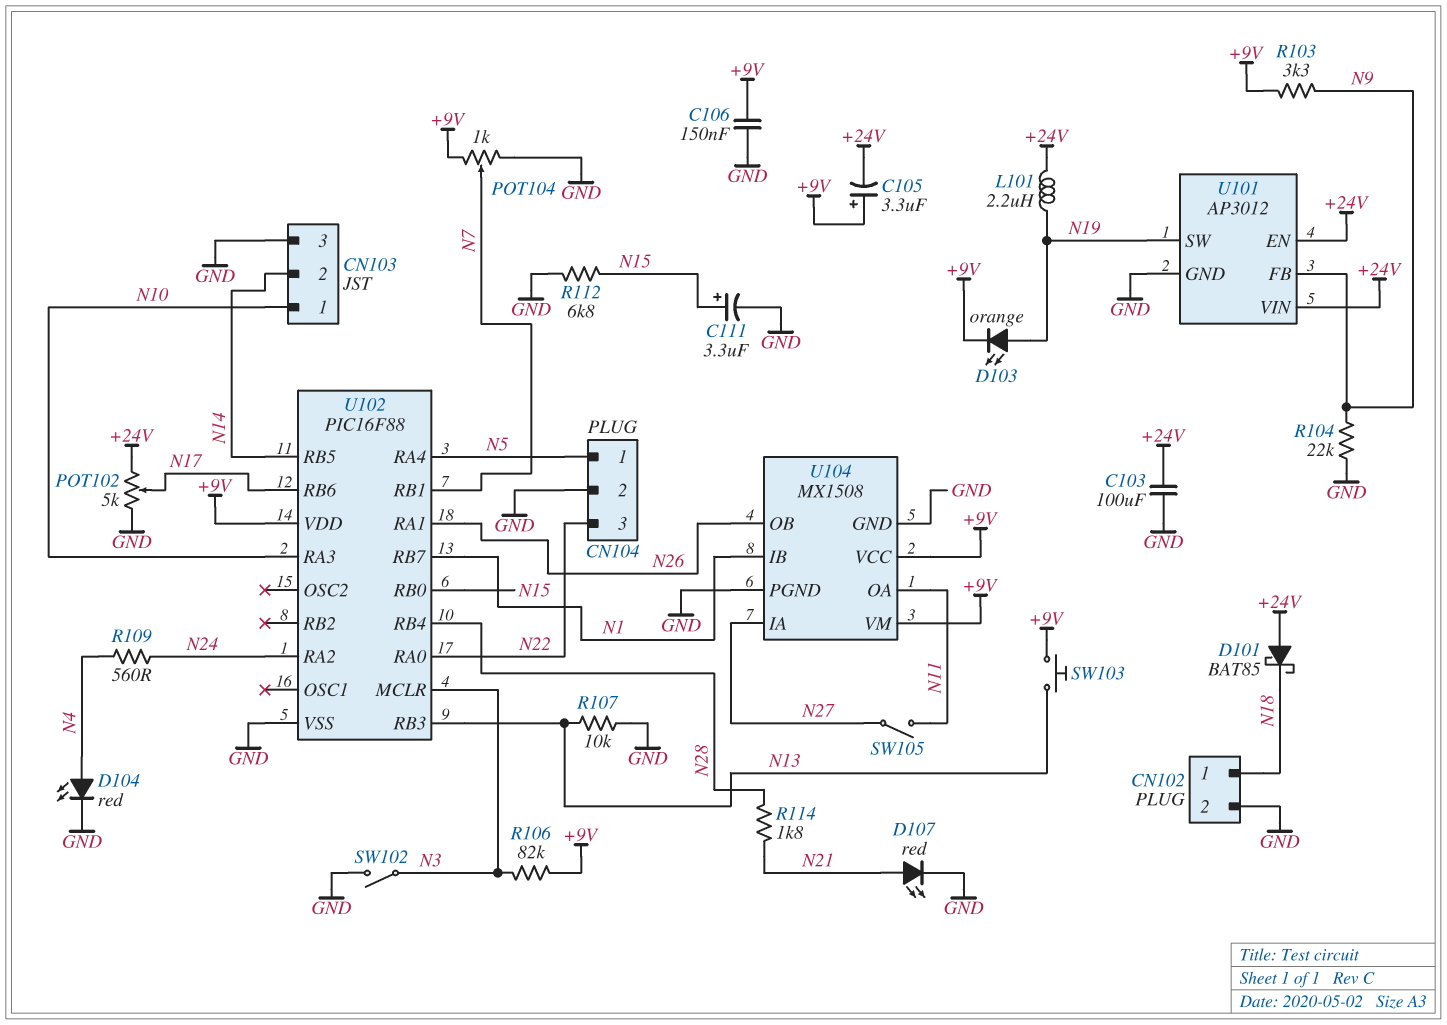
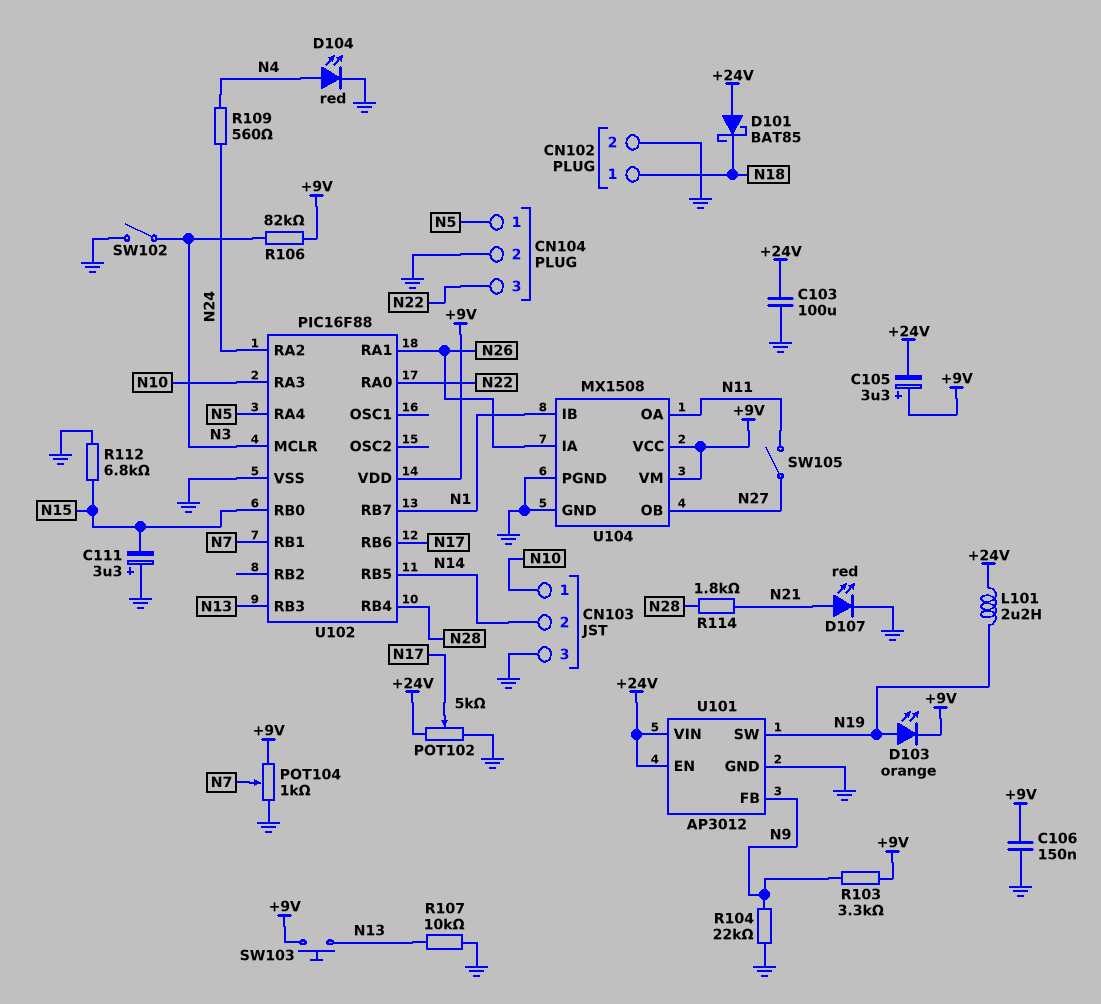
C111: 3.3uF (plus N15, minus GND) -> 3.3uF (plus GND, minus N15)
U104 pin IA: N27 -> N26
U104 pin OB: N26 -> N27

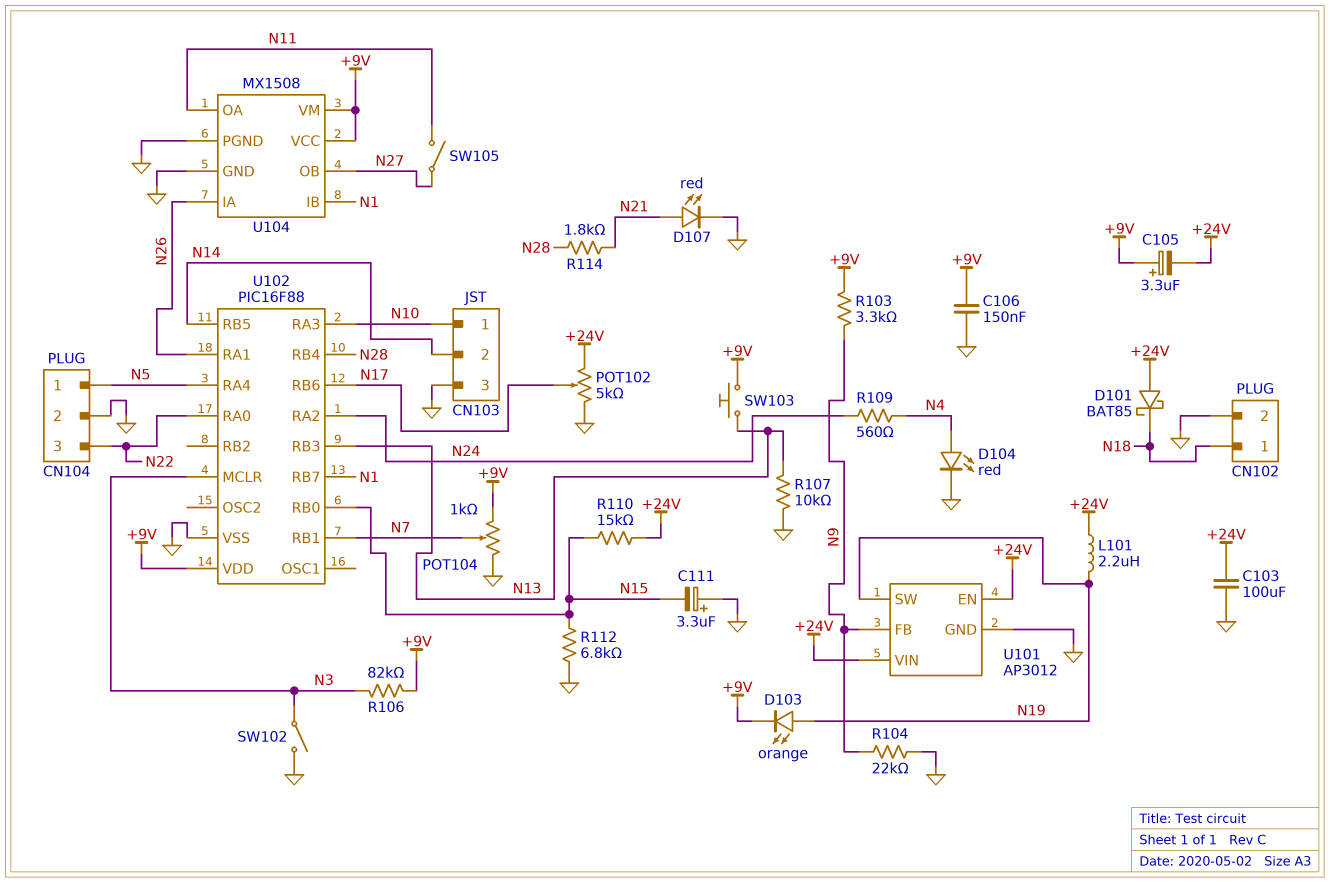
R110: none -> 15k (+24V, N15)

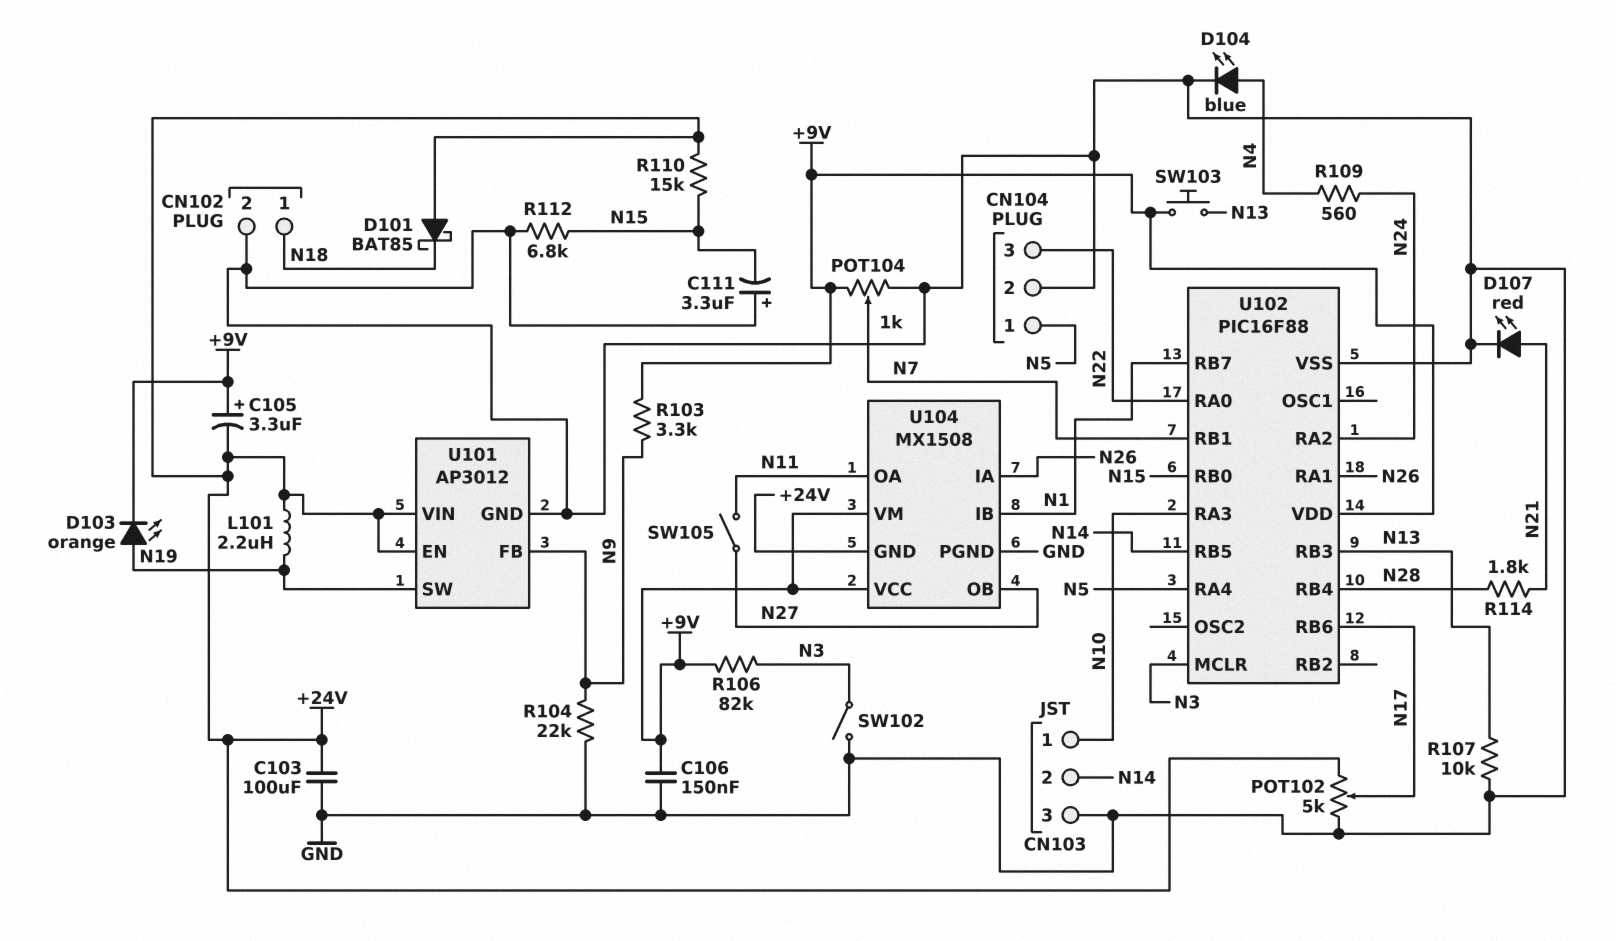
D104: LED red (A N4, K GND) -> LED blue (A N4, K GND)
U104 pin GND: GND -> +24V

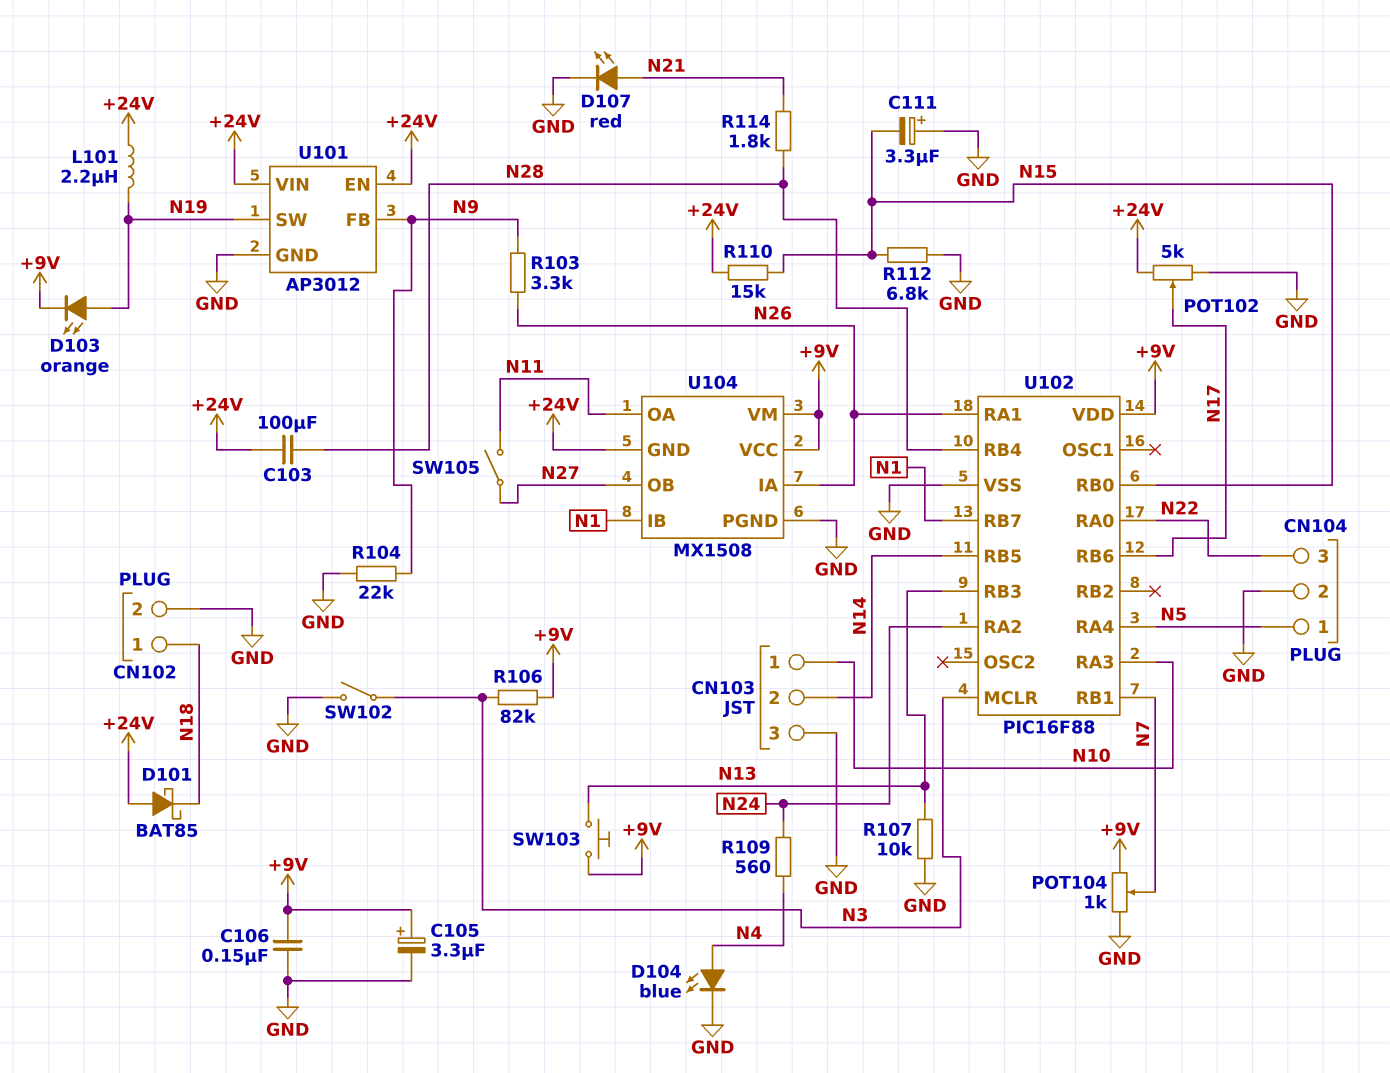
C103: 100uF (+24V, GND) -> 100uF (+24V, N28)
C105: 3.3uF (plus +9V, minus +24V) -> 3.3uF (plus +9V, minus GND)
R103: 3.3k (+9V, N9) -> 3.3k (N9, N26)

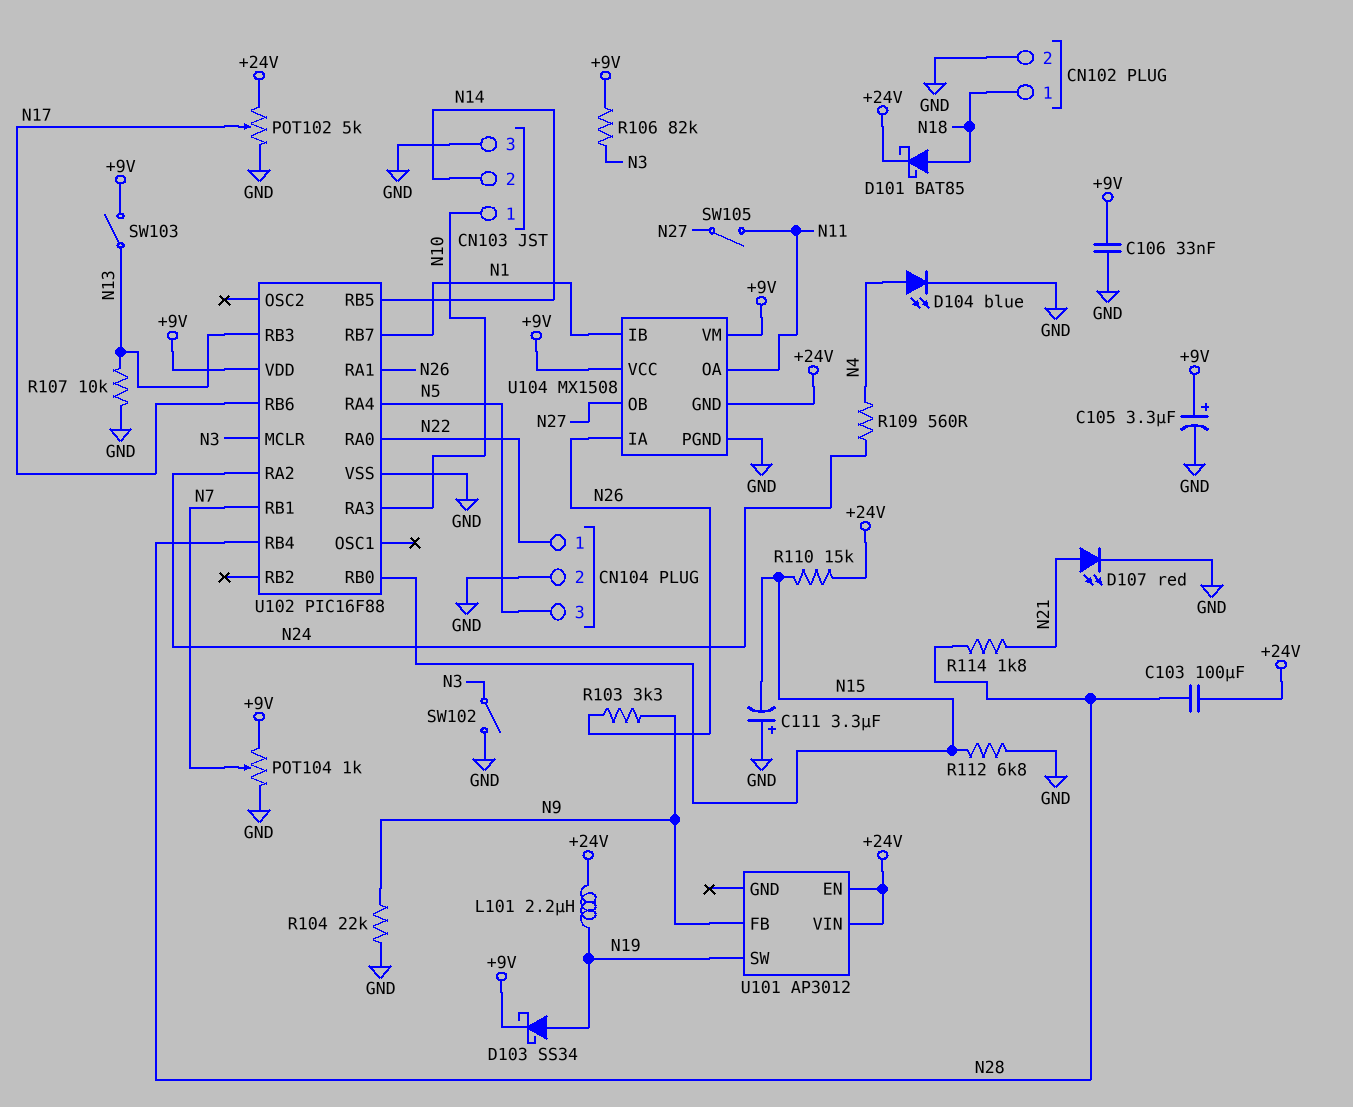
C106: 150nF (+9V, GND) -> 33nF (+9V, GND)
CN104 pin 1: N5 -> N22
CN104 pin 3: N22 -> N5
D101: schottky BAT85 (A +24V, K N18) -> schottky BAT85 (A N18, K +24V)
D103: LED orange (A N19, K +9V) -> schottky SS34 (A N19, K +9V)
SW103: button (+9V, N13) -> switch (+9V, N13)
U101 pin GND: GND -> none

